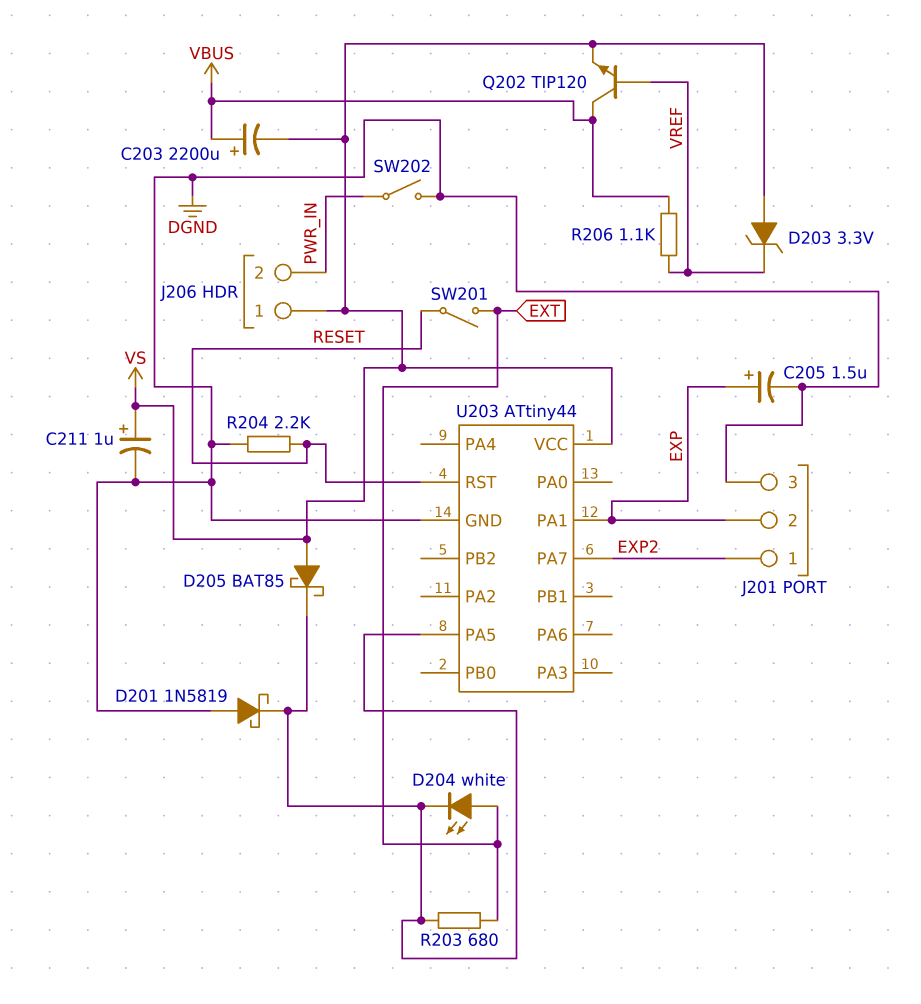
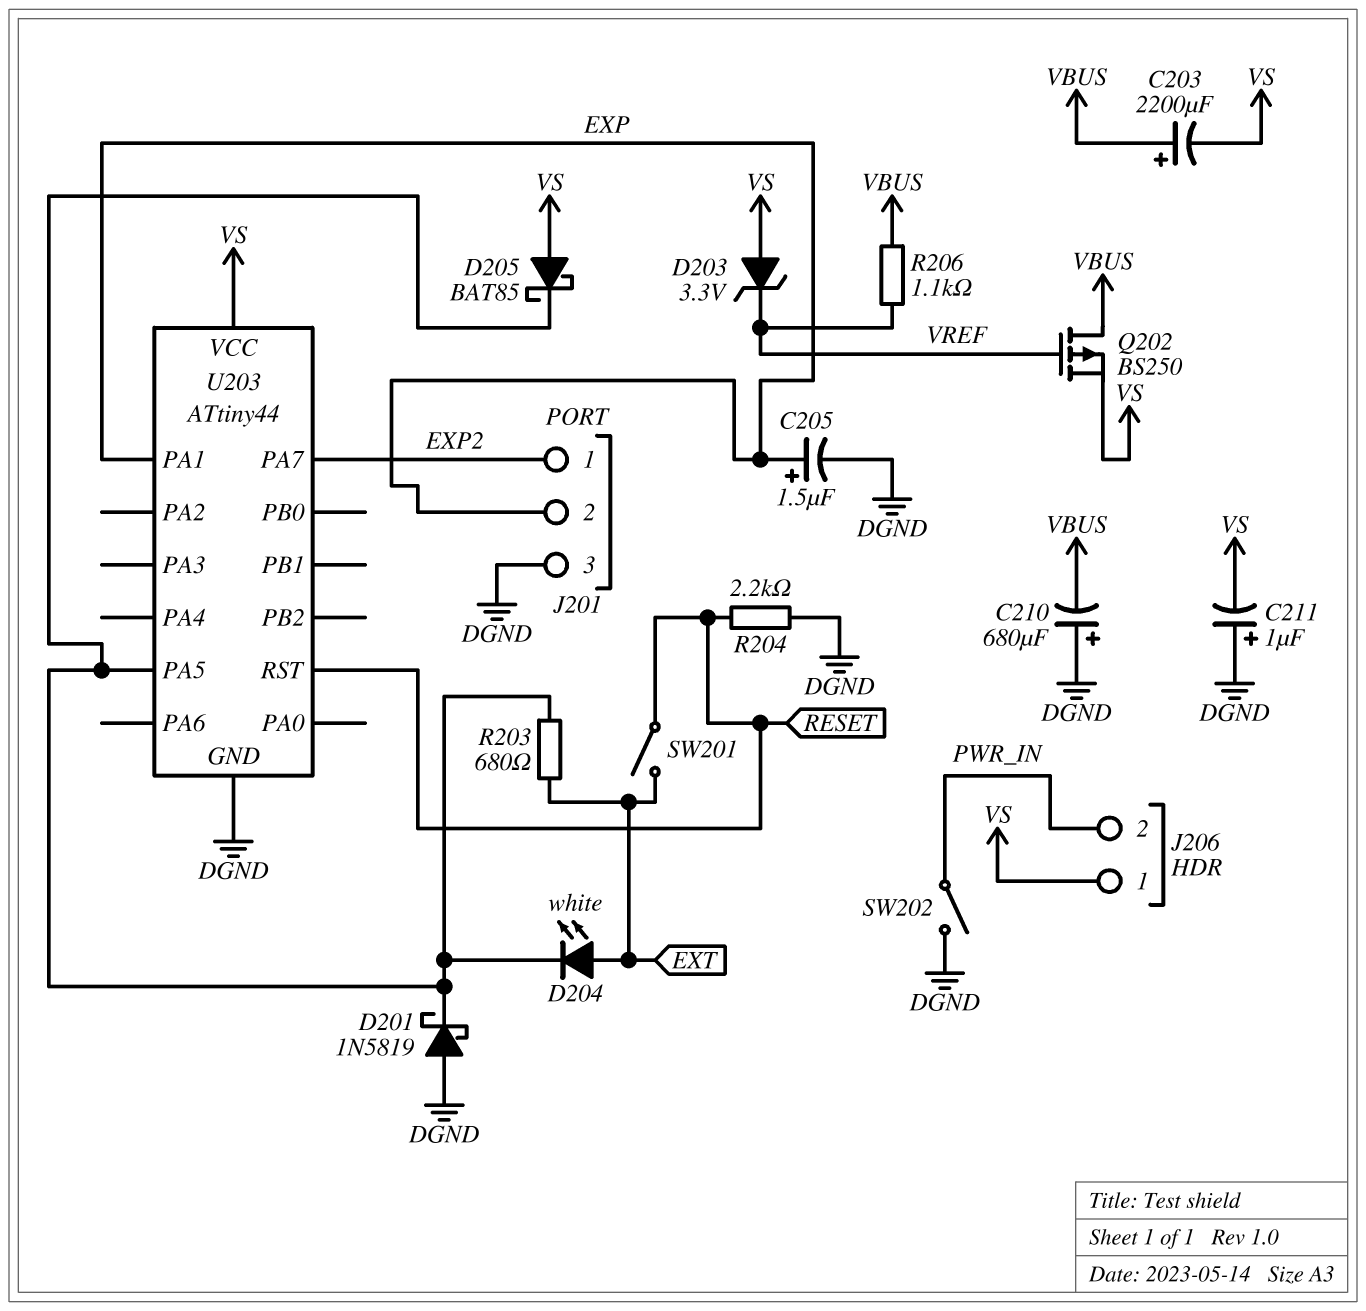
C210: none -> 680uF (plus DGND, minus VBUS)
C211: 1uF (plus VS, minus DGND) -> 1uF (plus DGND, minus VS)
Q202: NPN TIP120 (B VREF, C VBUS, E VS) -> PMOS BS250 (G VREF, D VBUS, S VS)

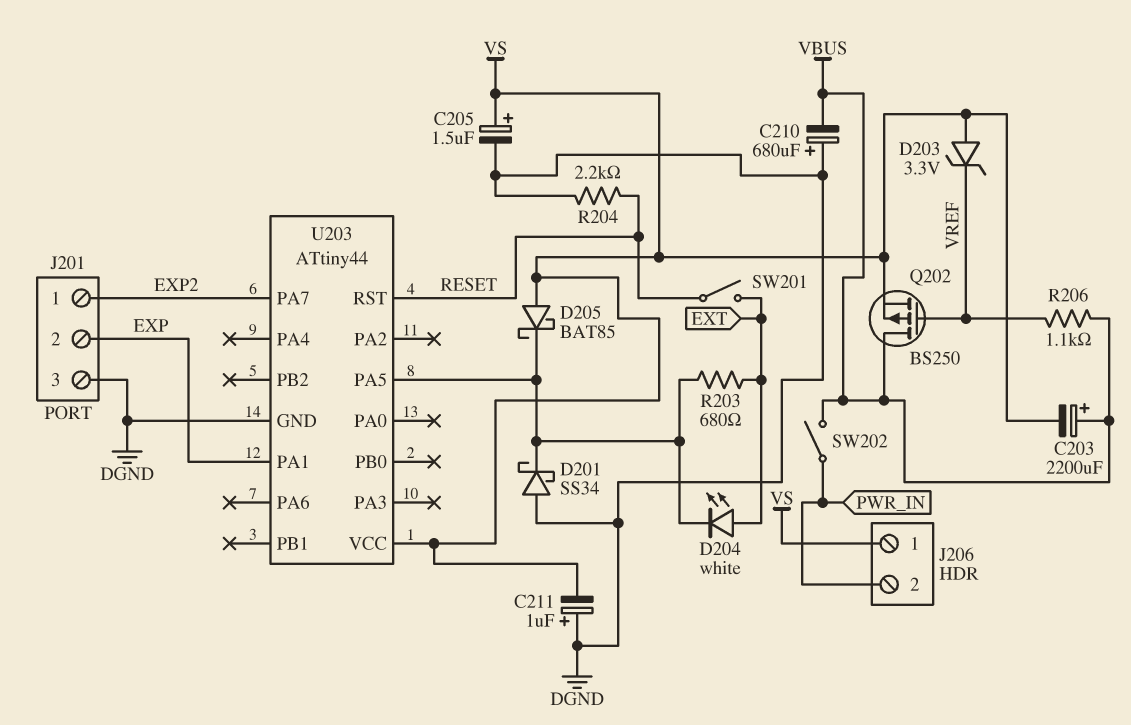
C205: 1.5uF (plus EXP, minus DGND) -> 1.5uF (plus VS, minus DGND)
D201: schottky 1N5819 (A DGND, K U203/PA5) -> schottky SS34 (A DGND, K U203/PA5)
SW202: switch (DGND, PWR_IN) -> switch (PWR_IN, VBUS)

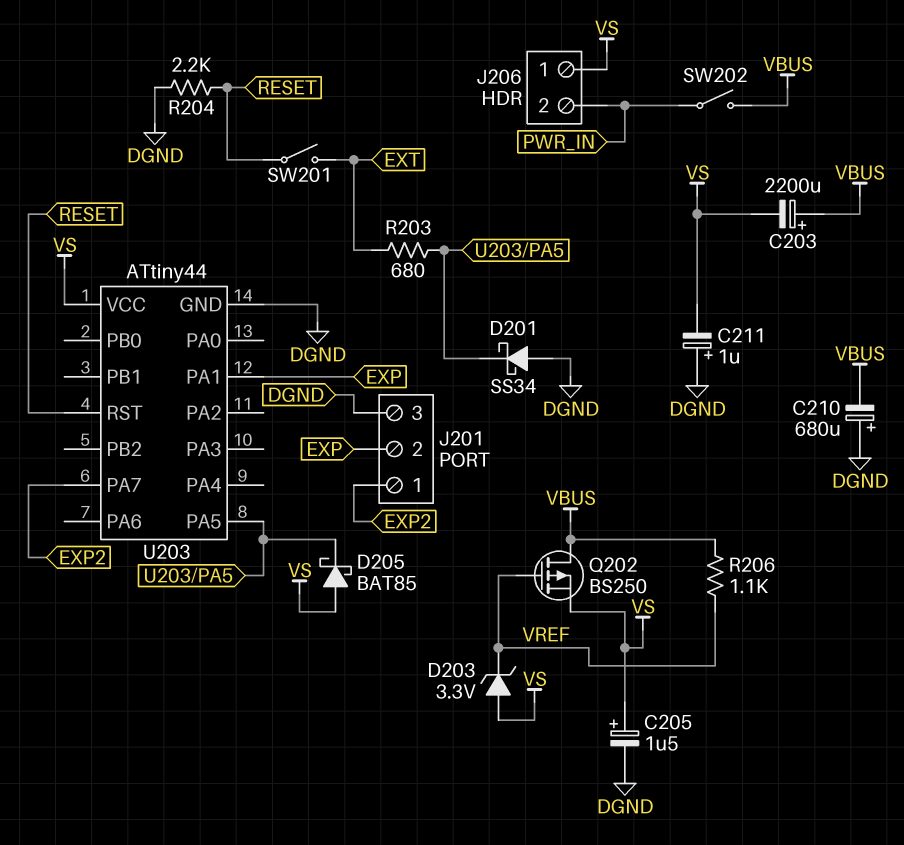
D204: LED white (A EXT, K U203/PA5) -> none

